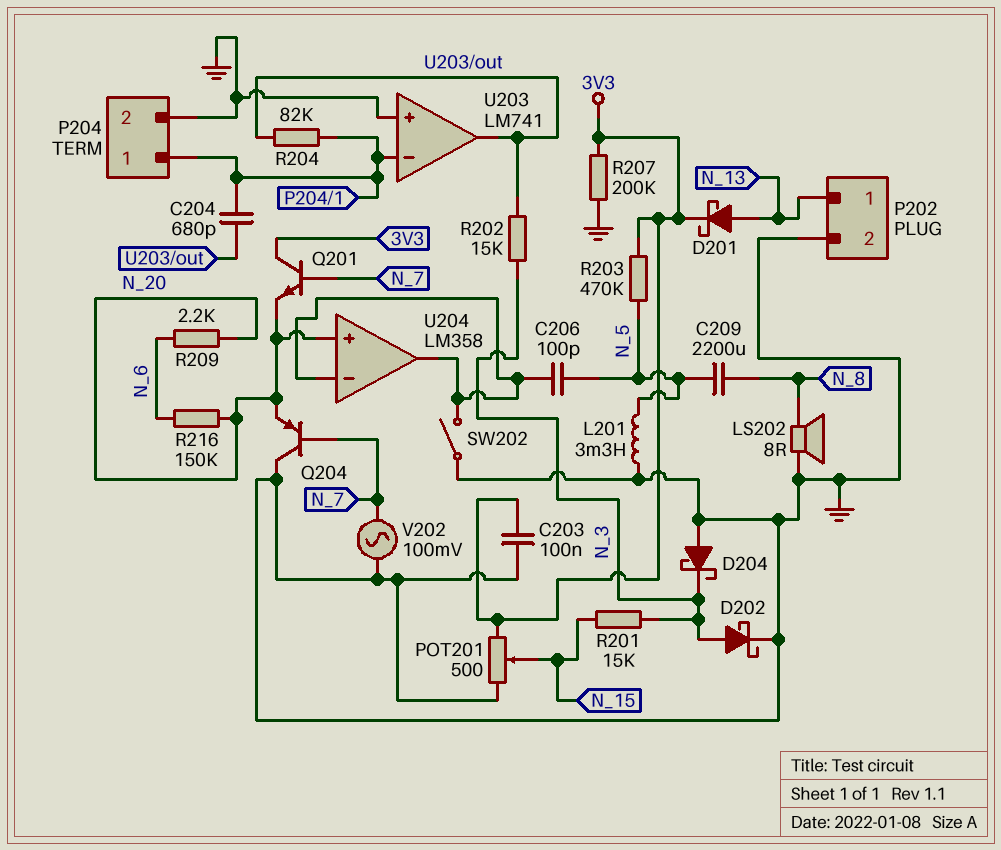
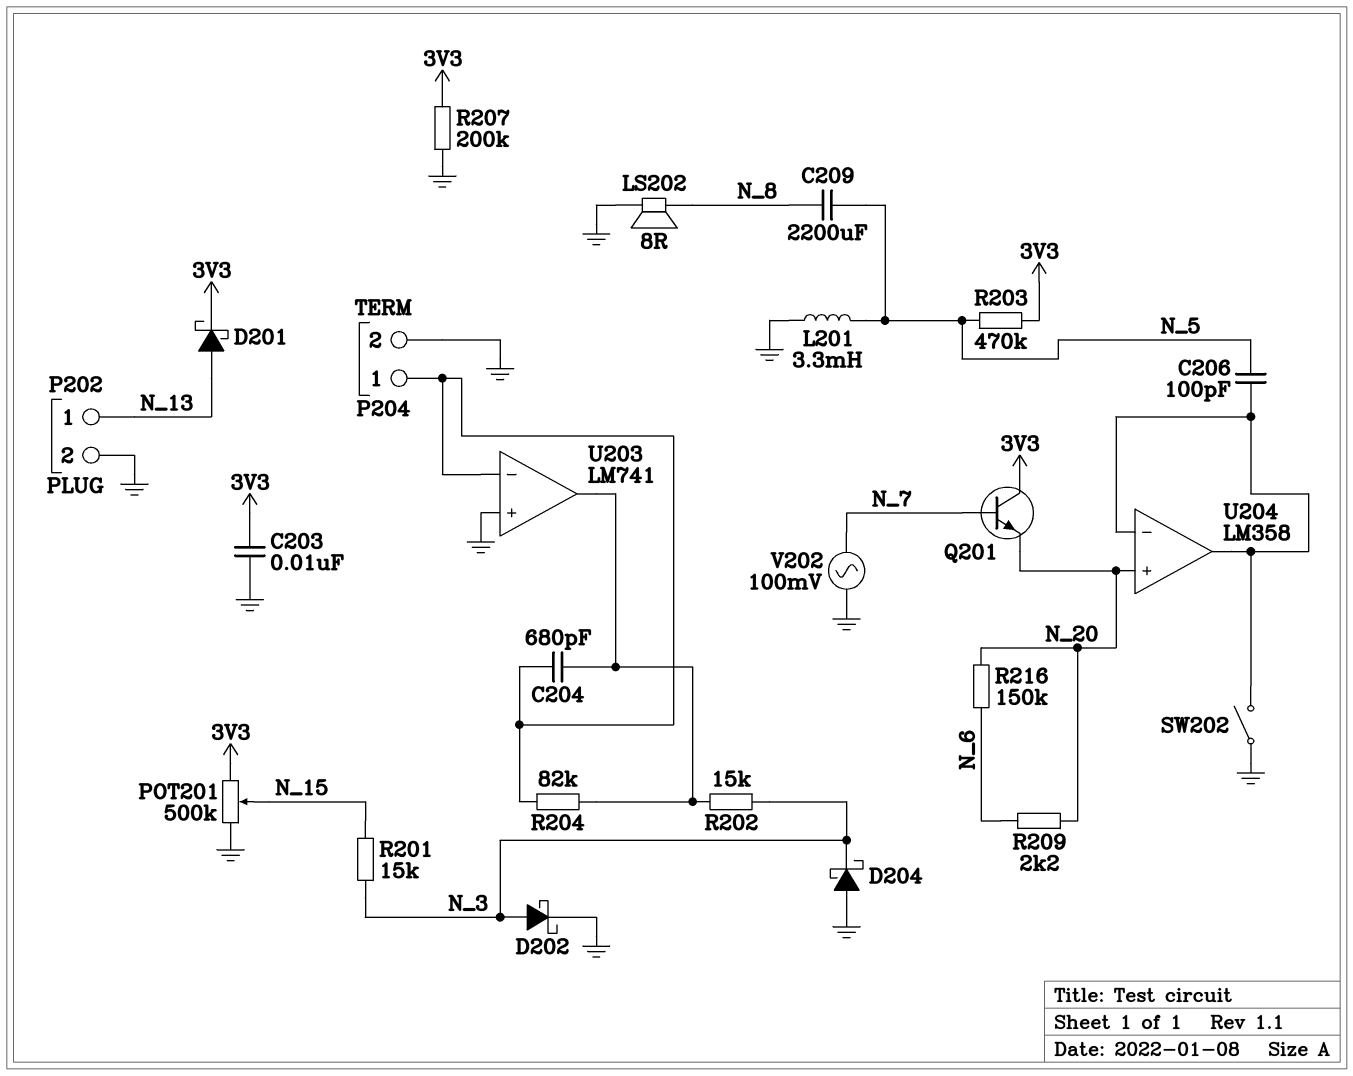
C203: 100nF (3V3, GND) -> 10nF (3V3, GND)
POT201: 500 (3V3, GND, wiper N_15) -> 500k (3V3, GND, wiper N_15)
Q204: PNP (B N_7, C GND, E N_20) -> none

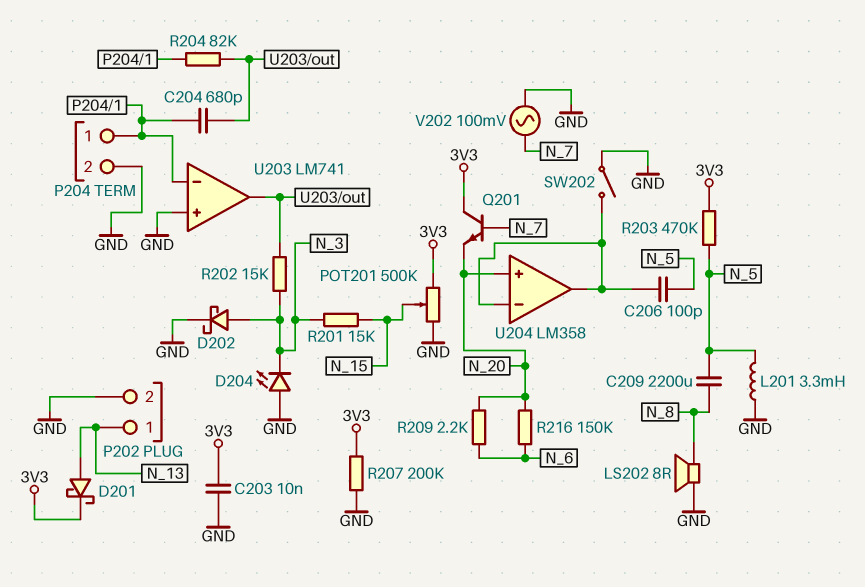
D204: schottky (A GND, K N_3) -> LED (A GND, K N_3)

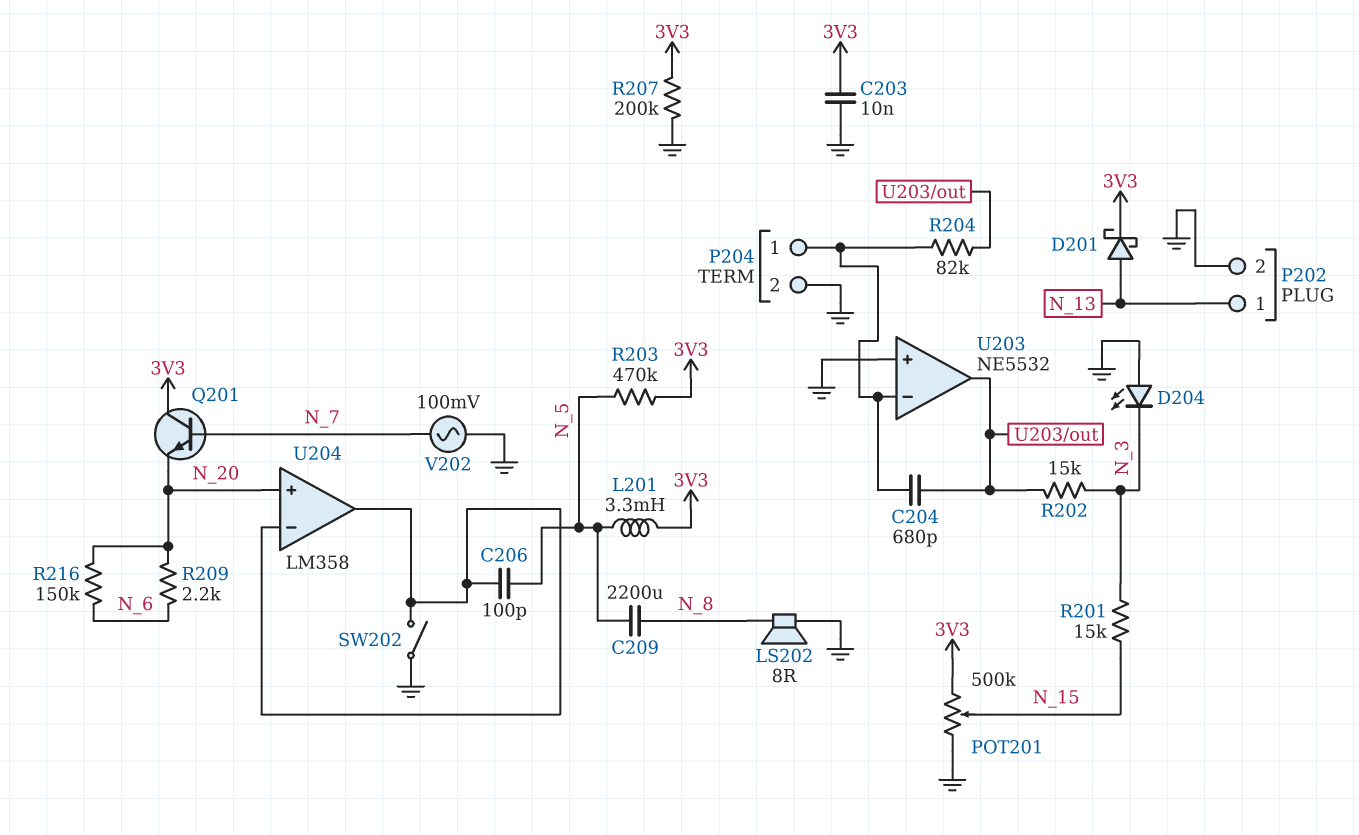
D202: schottky (A N_3, K GND) -> none
L201: 3.3mH (GND, N_5) -> 3.3mH (3V3, N_5)
U203: LM741 -> NE5532

